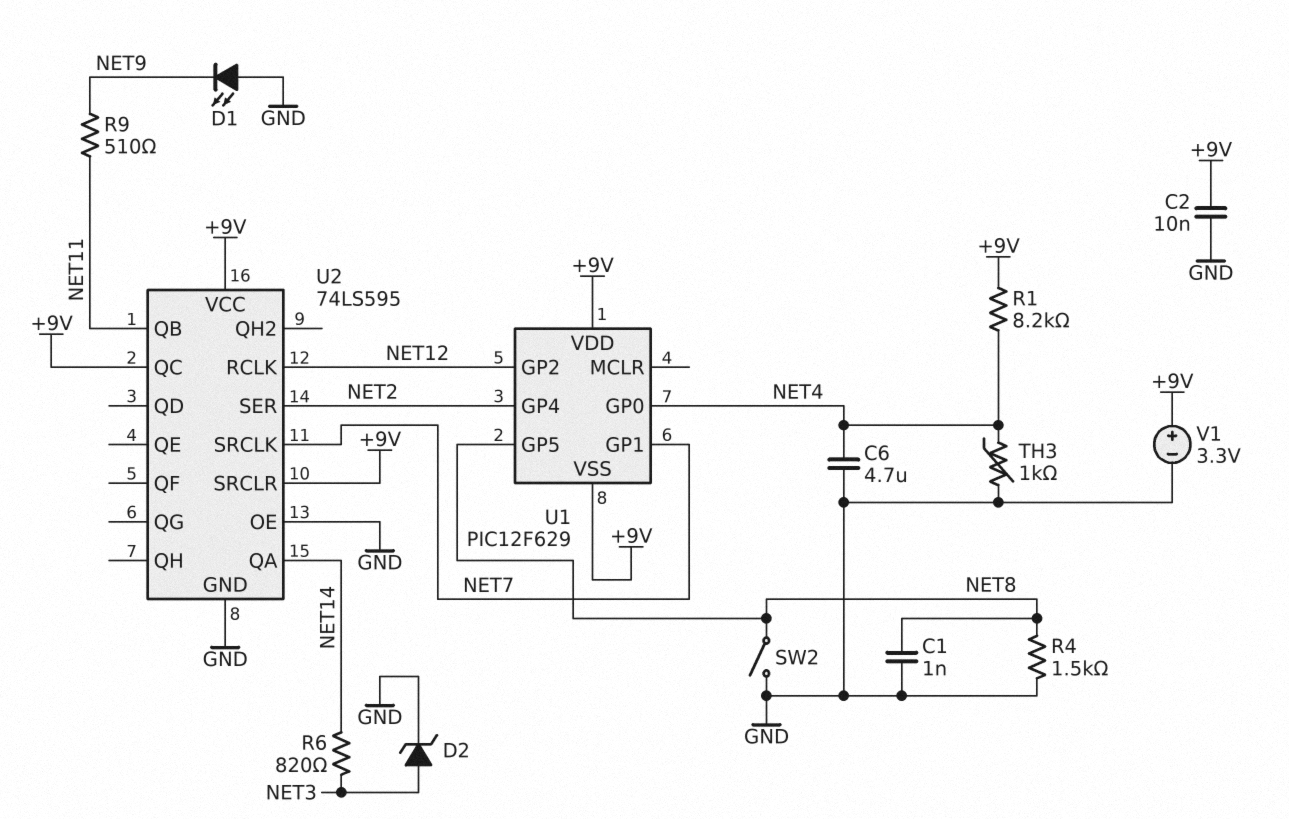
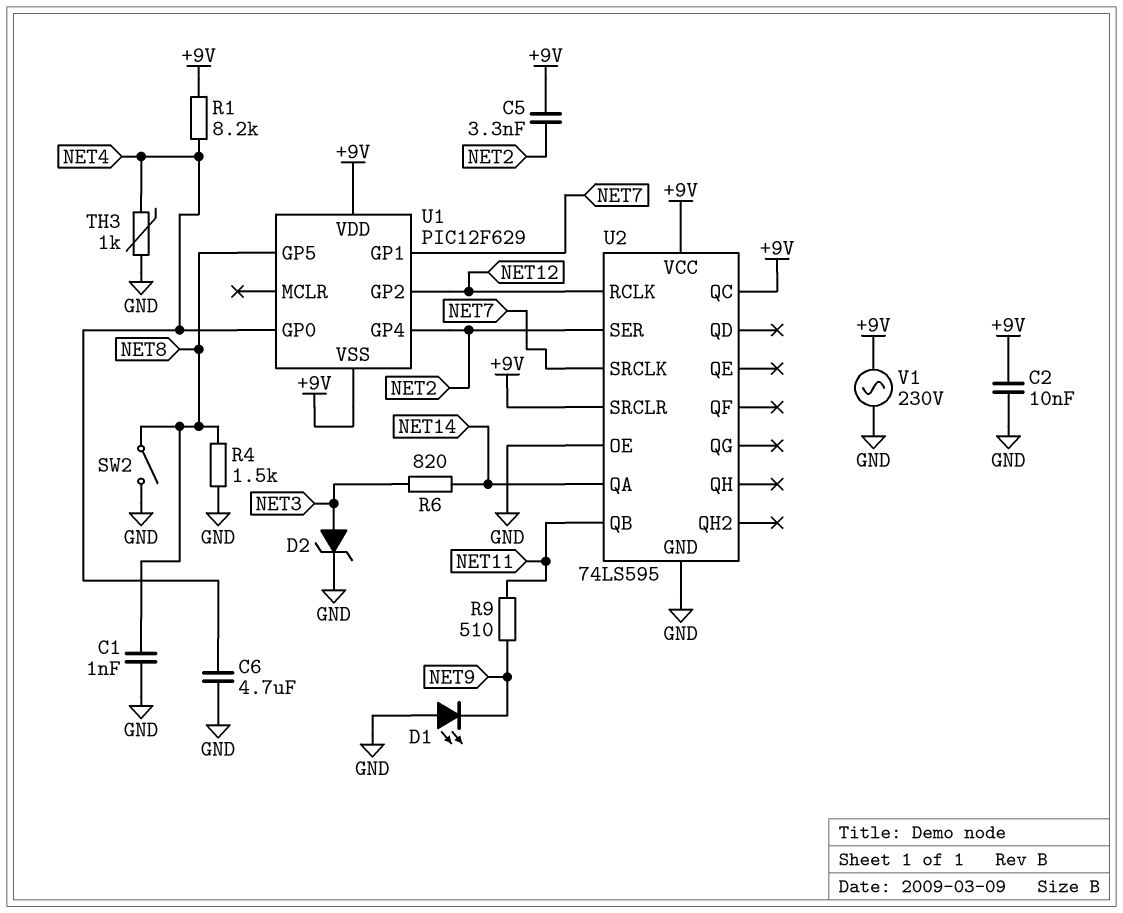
C5: none -> 3.3nF (+9V, NET2)
V1: 3.3V (plus +9V, minus GND) -> AC 230V (+9V, GND)

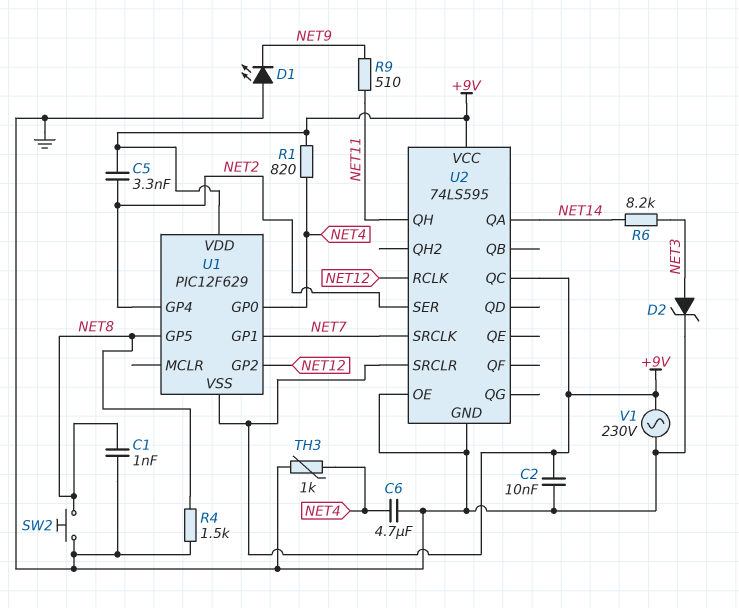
R1: 8.2k (+9V, NET4) -> 820 (+9V, NET4)
R6: 820 (NET3, NET14) -> 8.2k (NET3, NET14)
SW2: switch (GND, NET8) -> button (GND, NET8)
U2 pin QB: NET11 -> none
U2 pin QH: none -> NET11

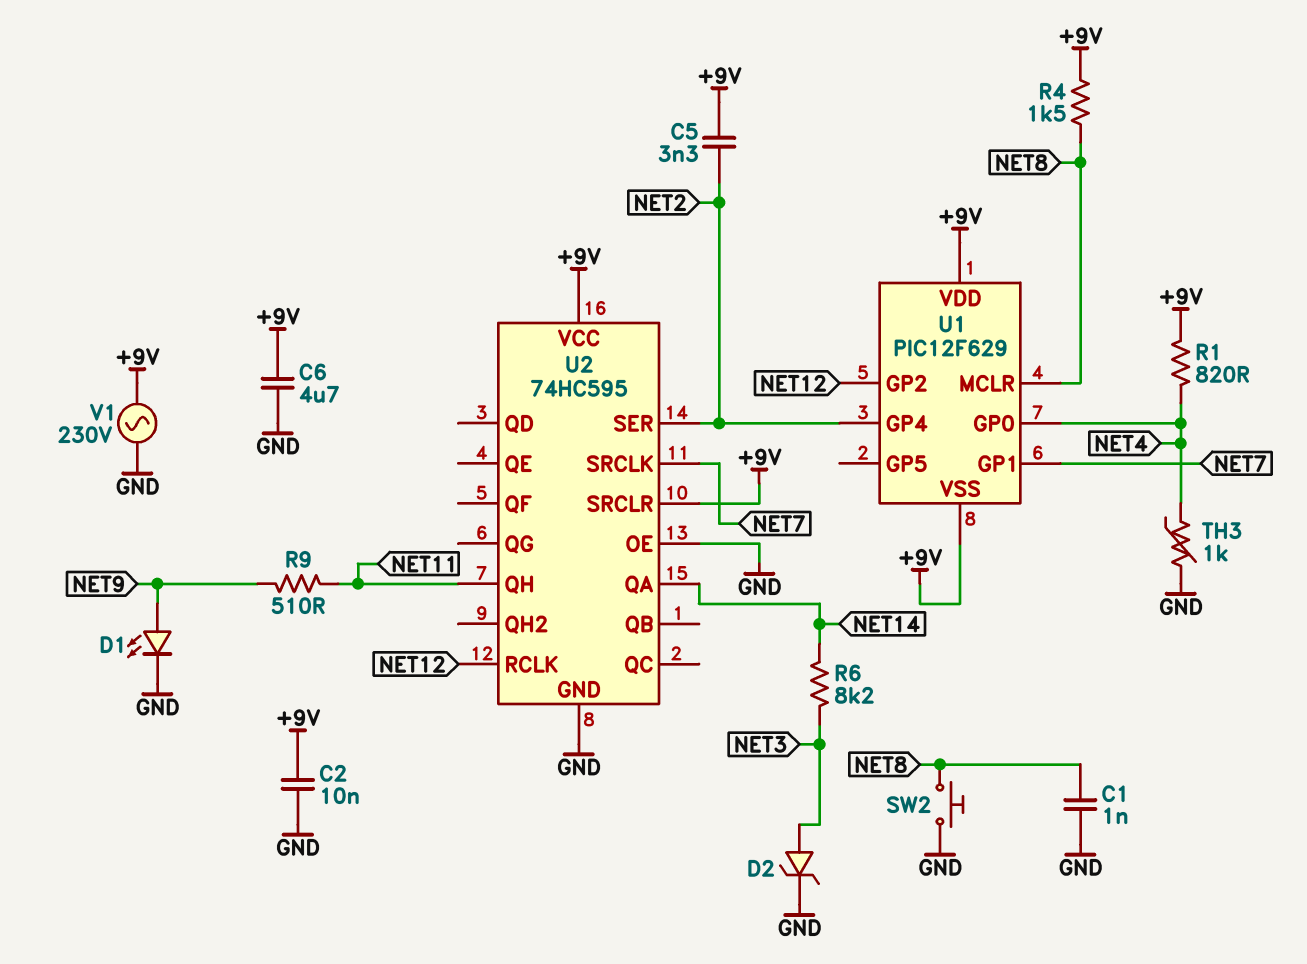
C6: 4.7uF (GND, NET4) -> 4.7uF (+9V, GND)
D1: LED (A GND, K NET9) -> LED (A NET9, K GND)
R4: 1.5k (GND, NET8) -> 1.5k (+9V, NET8)
U1 pin GP5: NET8 -> none
U1 pin MCLR: none -> NET8
U2: 74LS595 -> 74HC595
U2 pin QC: +9V -> none

